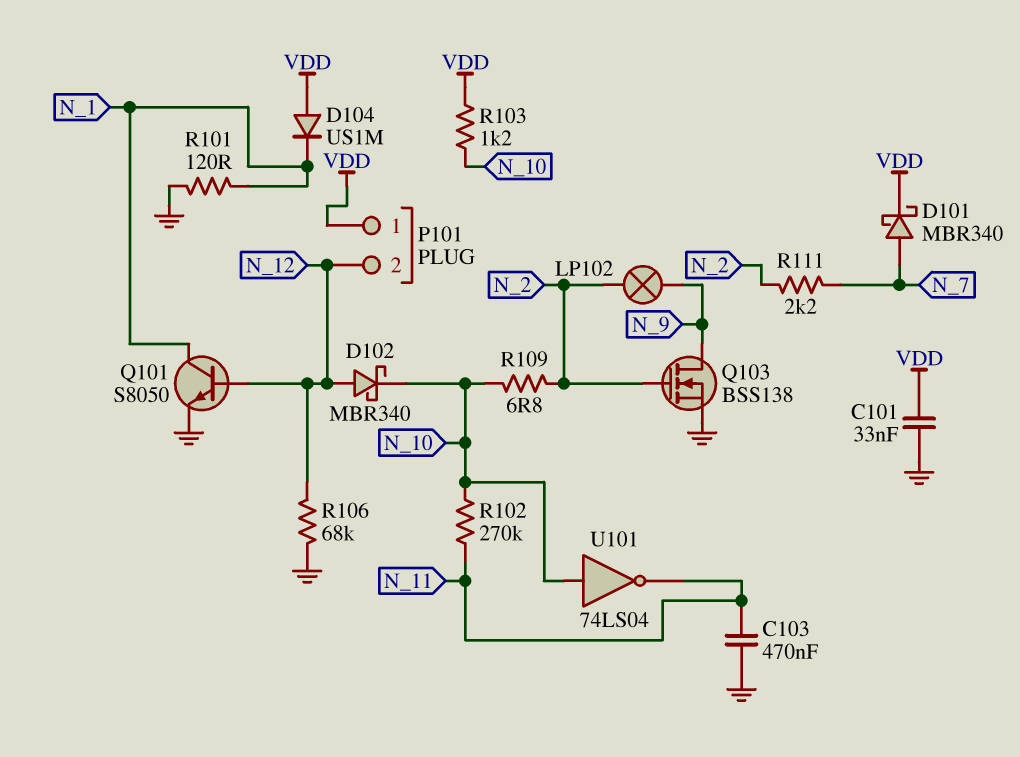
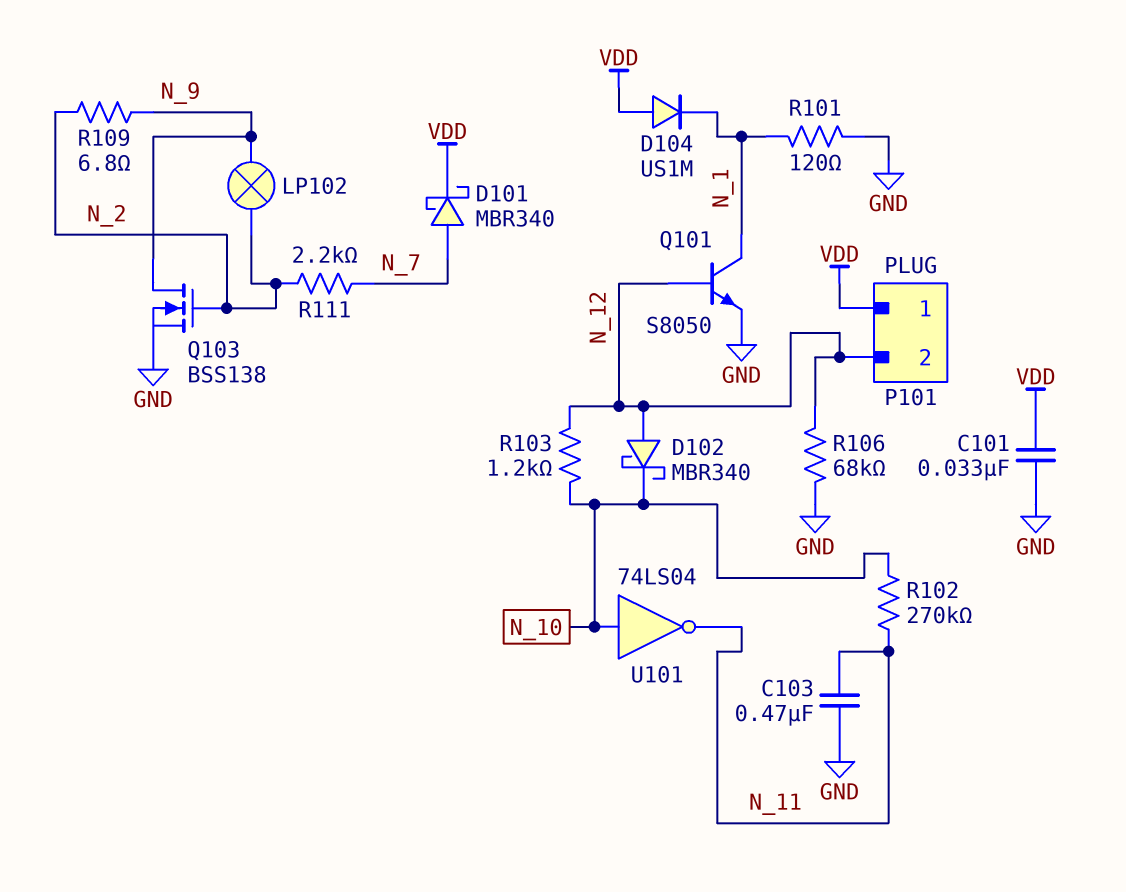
R103: 1.2k (N_10, VDD) -> 1.2k (N_10, N_12)
R109: 6.8 (N_2, N_10) -> 6.8 (N_2, N_9)

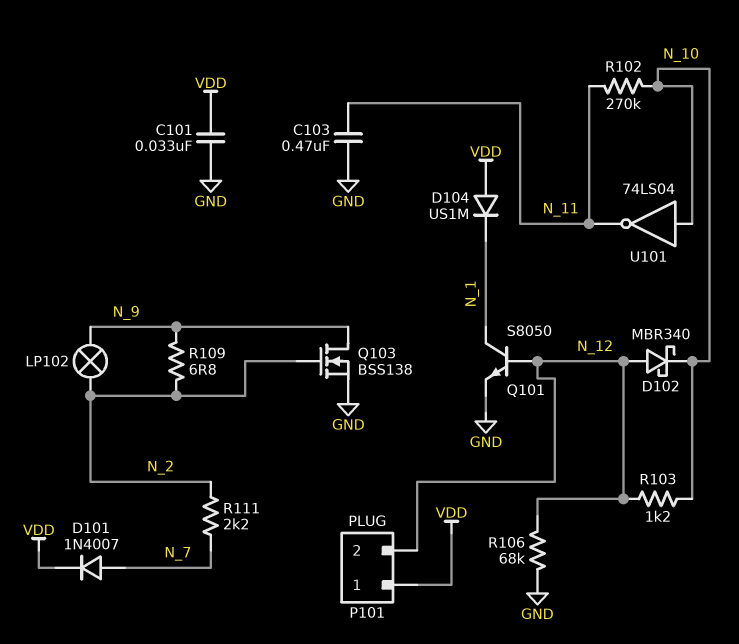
D101: schottky MBR340 (A N_7, K VDD) -> diode 1N4007 (A N_7, K VDD)
R101: 120 (GND, N_1) -> none

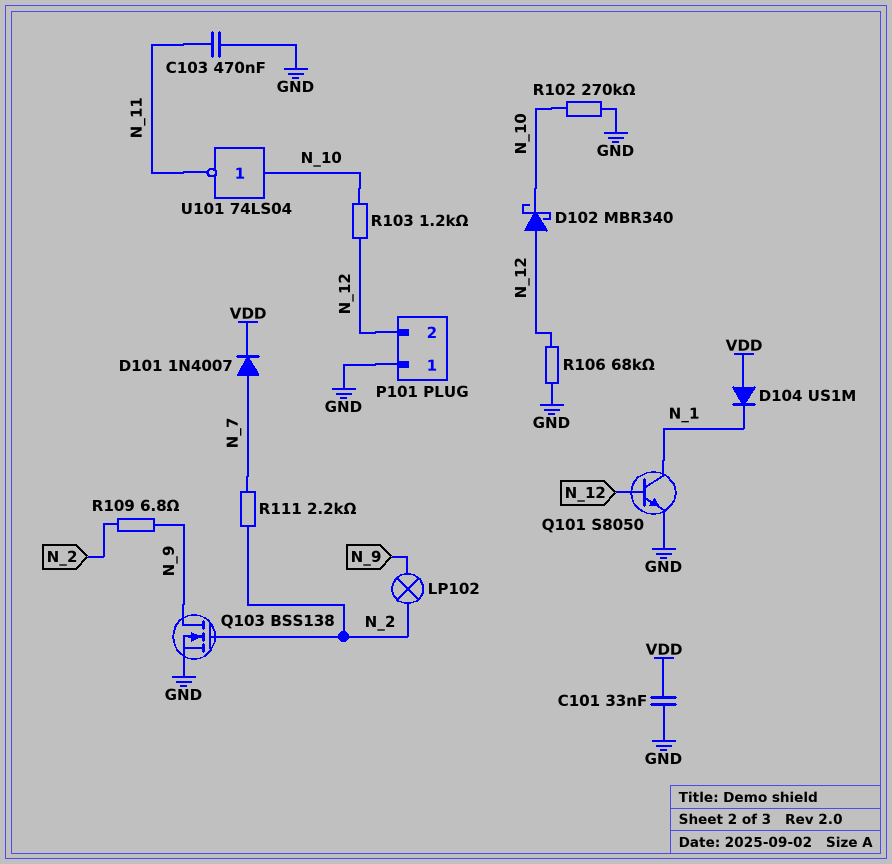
P101 pin 1: VDD -> GND
R102: 270k (N_10, N_11) -> 270k (GND, N_10)

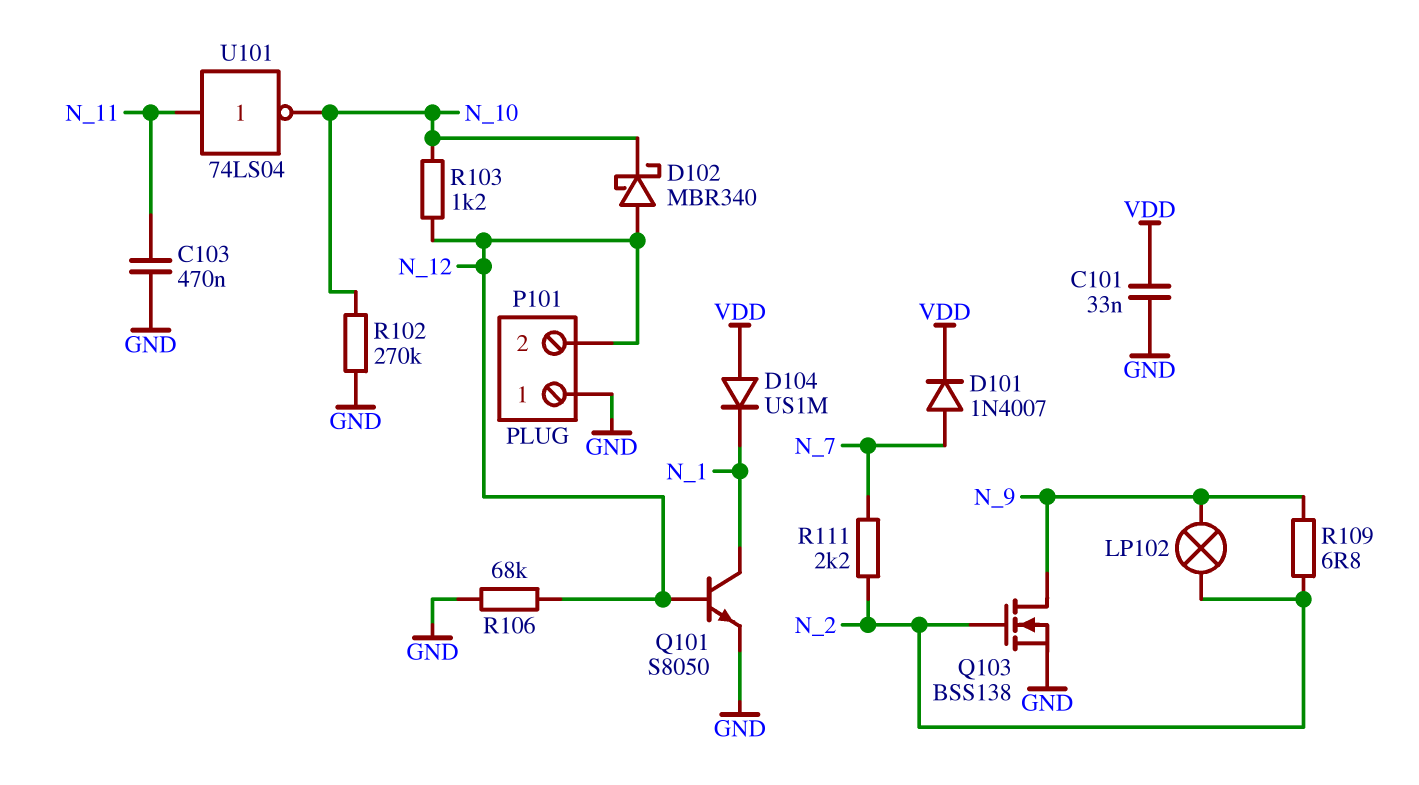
U101: NOT 74LS04 (in N_10, out N_11) -> NOT 74LS04 (in N_11, out N_10)

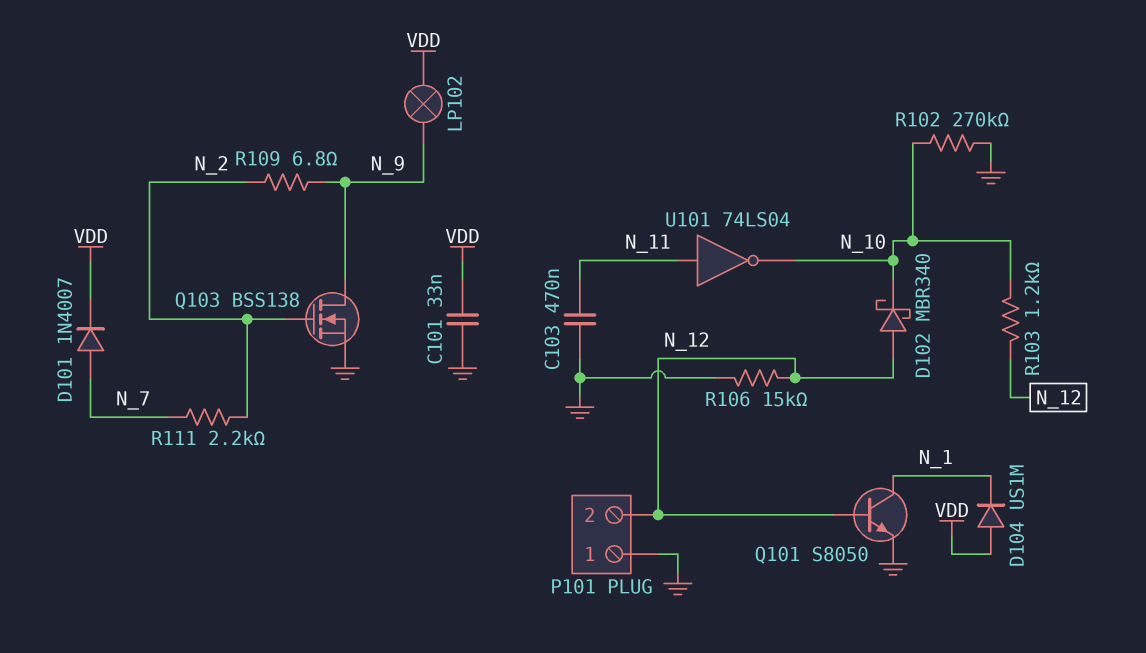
LP102: lamp (N_2, N_9) -> lamp (N_9, VDD)
R106: 68k (GND, N_12) -> 15k (GND, N_12)

